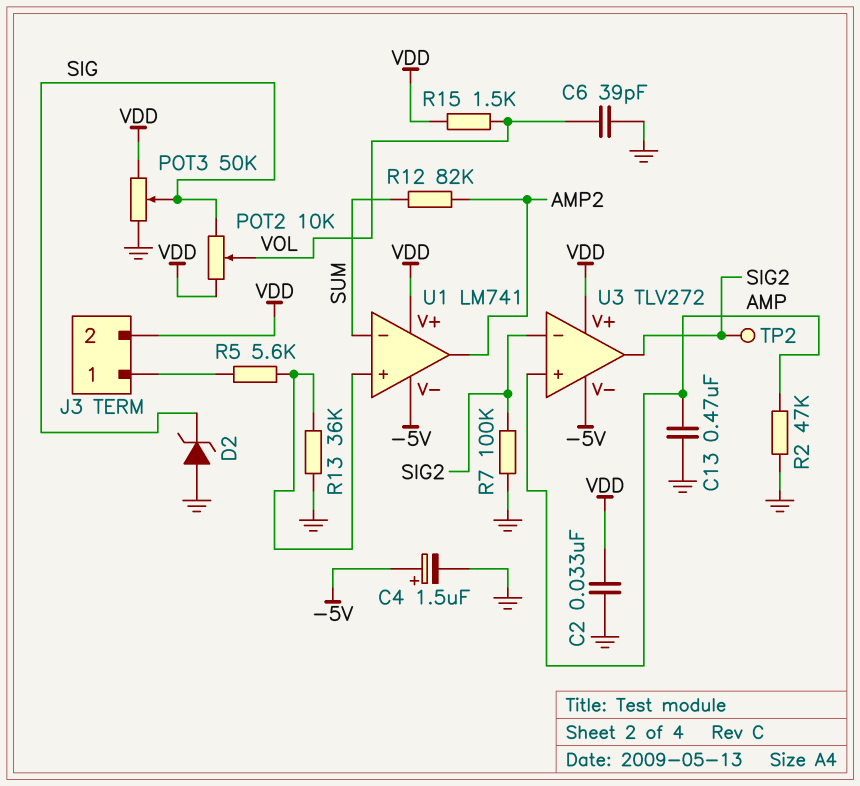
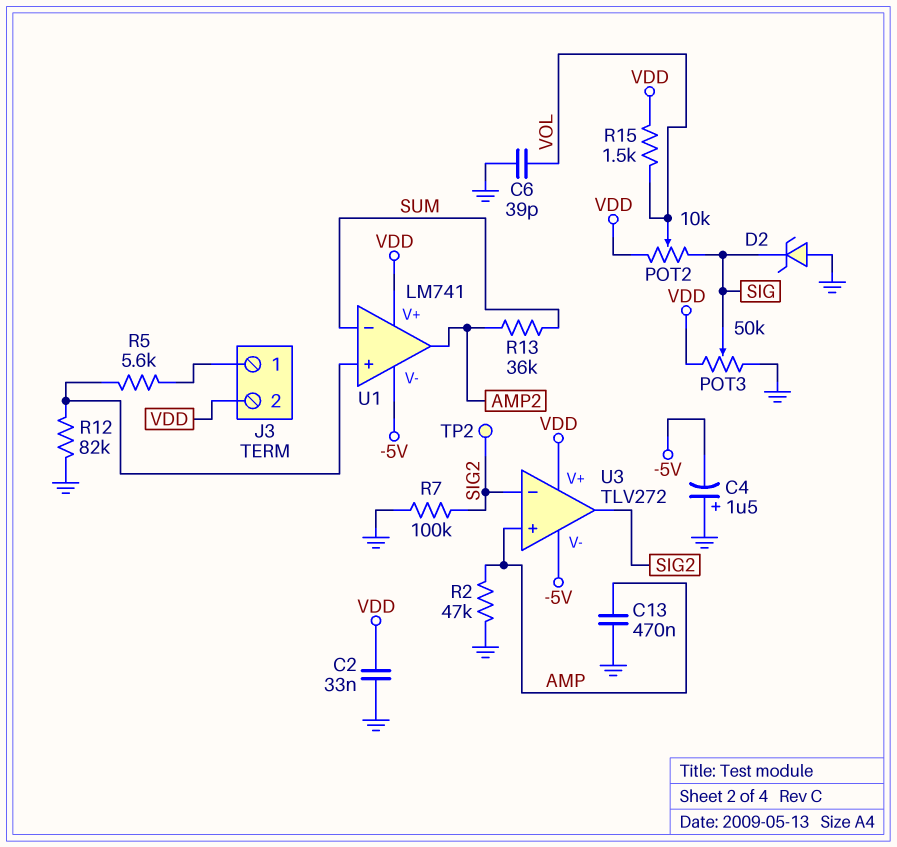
C4: 1.5uF (plus -5V, minus GND) -> 1.5uF (plus GND, minus -5V)
R12: 82k (AMP2, SUM) -> 82k (GND, U1/in+)
R13: 36k (GND, U1/in+) -> 36k (AMP2, SUM)

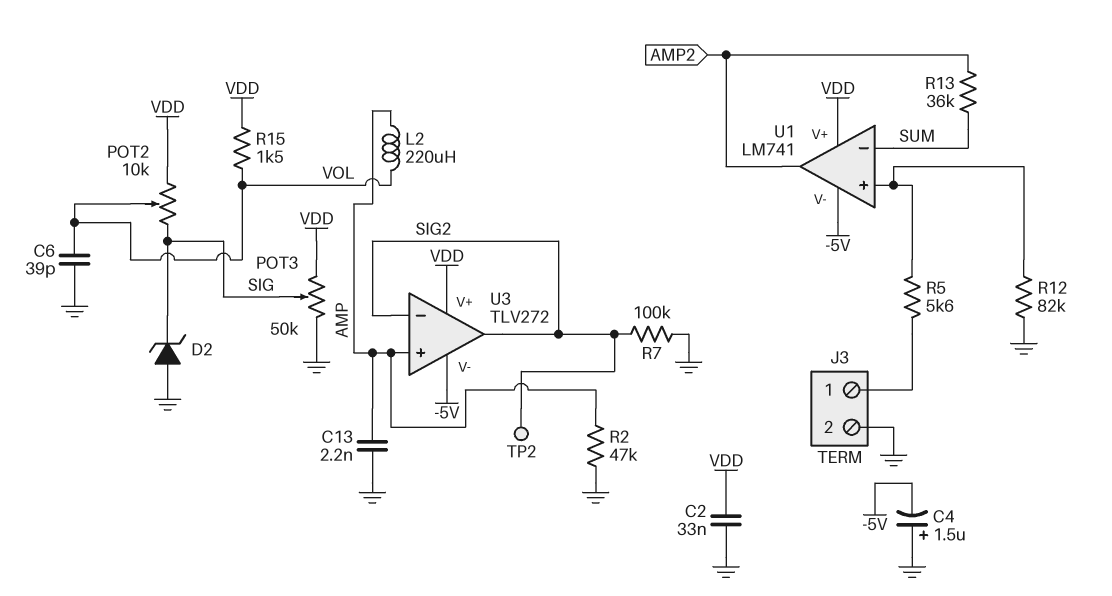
C13: 470nF (AMP, GND) -> 2.2nF (AMP, GND)
J3 pin 2: VDD -> GND
L2: none -> 220uH (AMP, VOL)

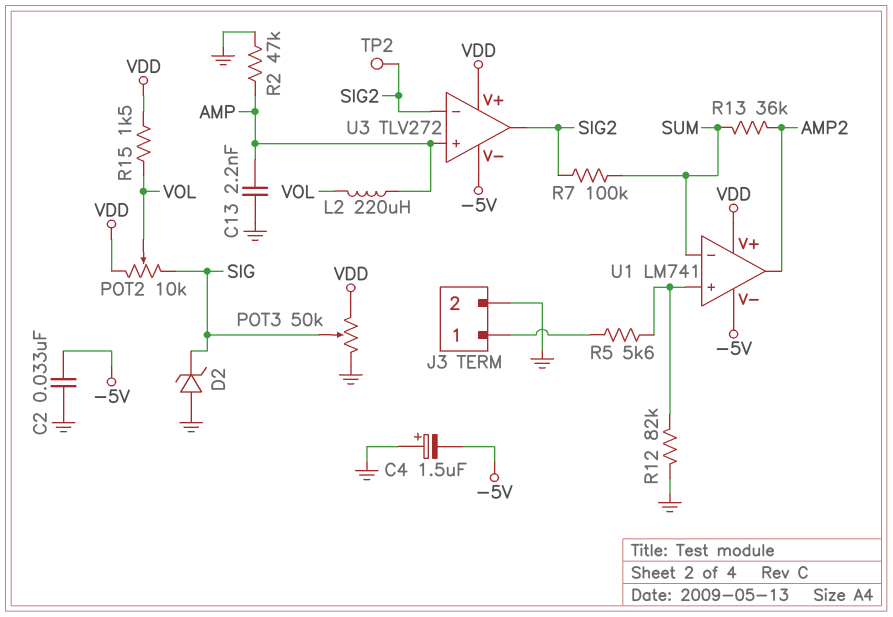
C2: 33nF (GND, VDD) -> 33nF (-5V, GND)
C6: 39pF (GND, VOL) -> none
R7: 100k (GND, SIG2) -> 100k (SIG2, SUM)

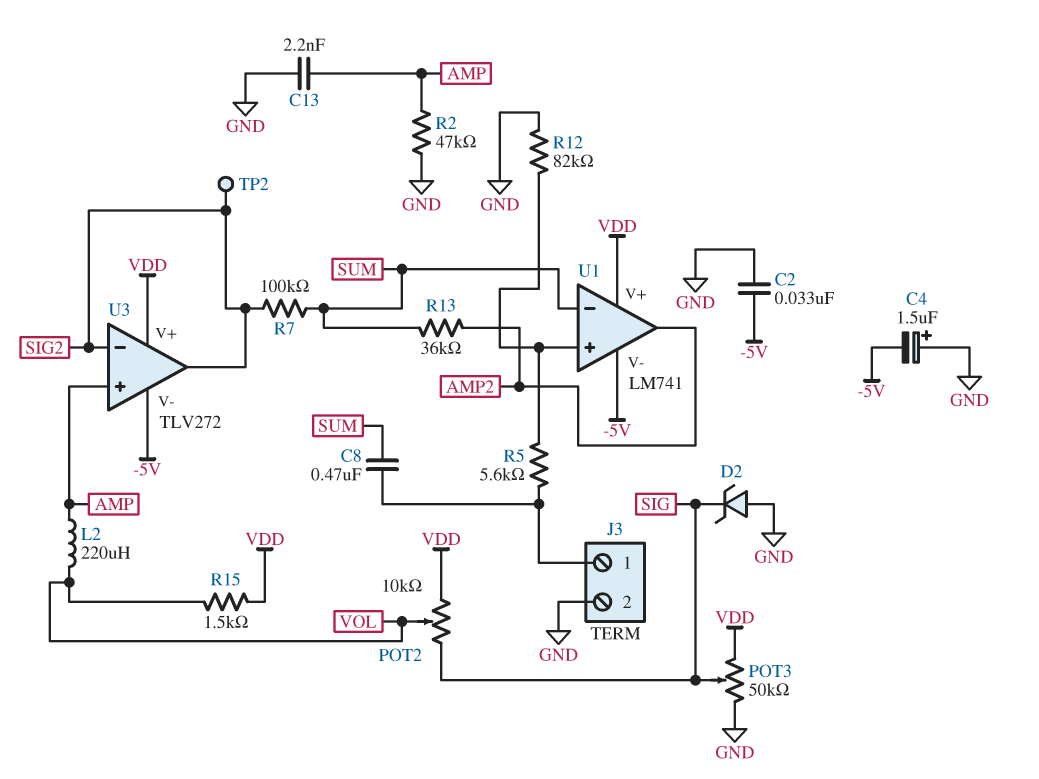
C8: none -> 470nF (J3/1, SUM)

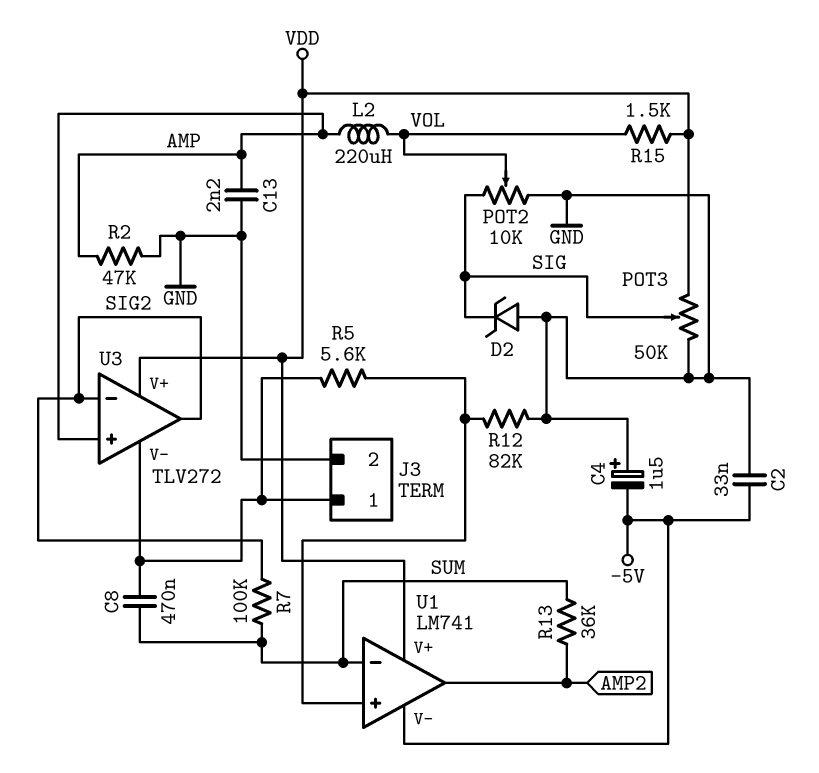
POT2: 10k (SIG, VDD, wiper VOL) -> 10k (GND, SIG, wiper VOL)
TP2: test point (SIG2) -> none
U3 pin V-: -5V -> J3/1

